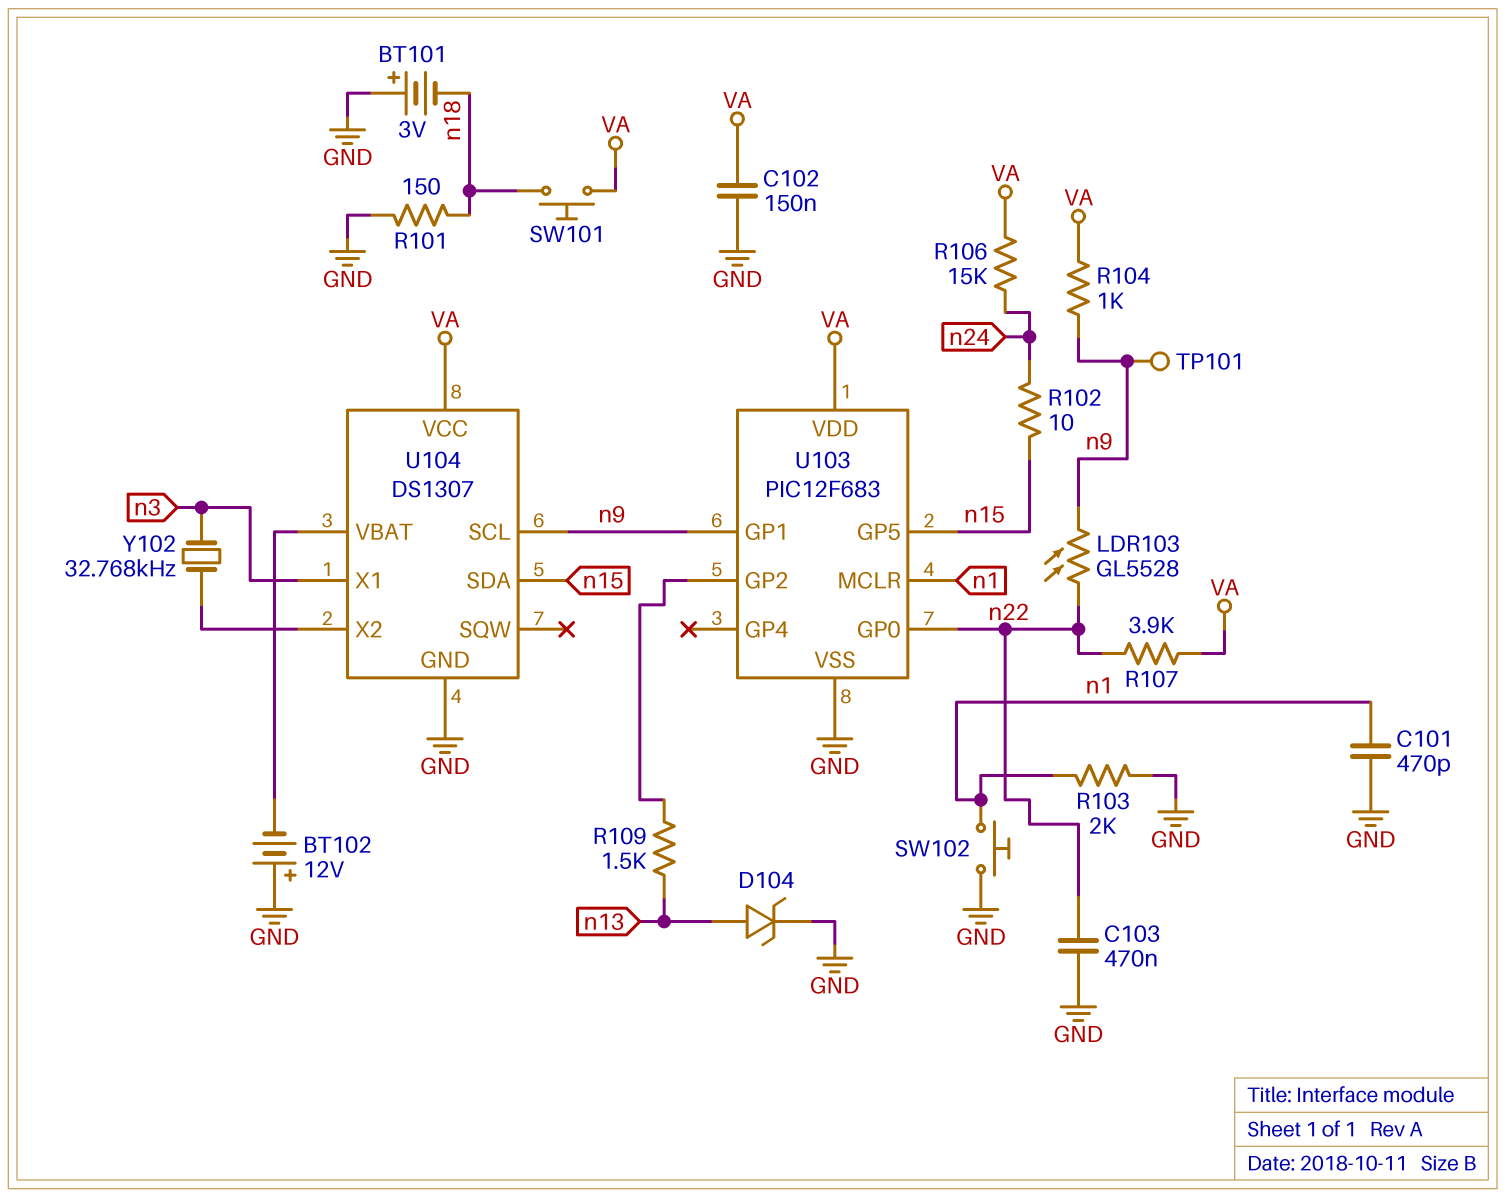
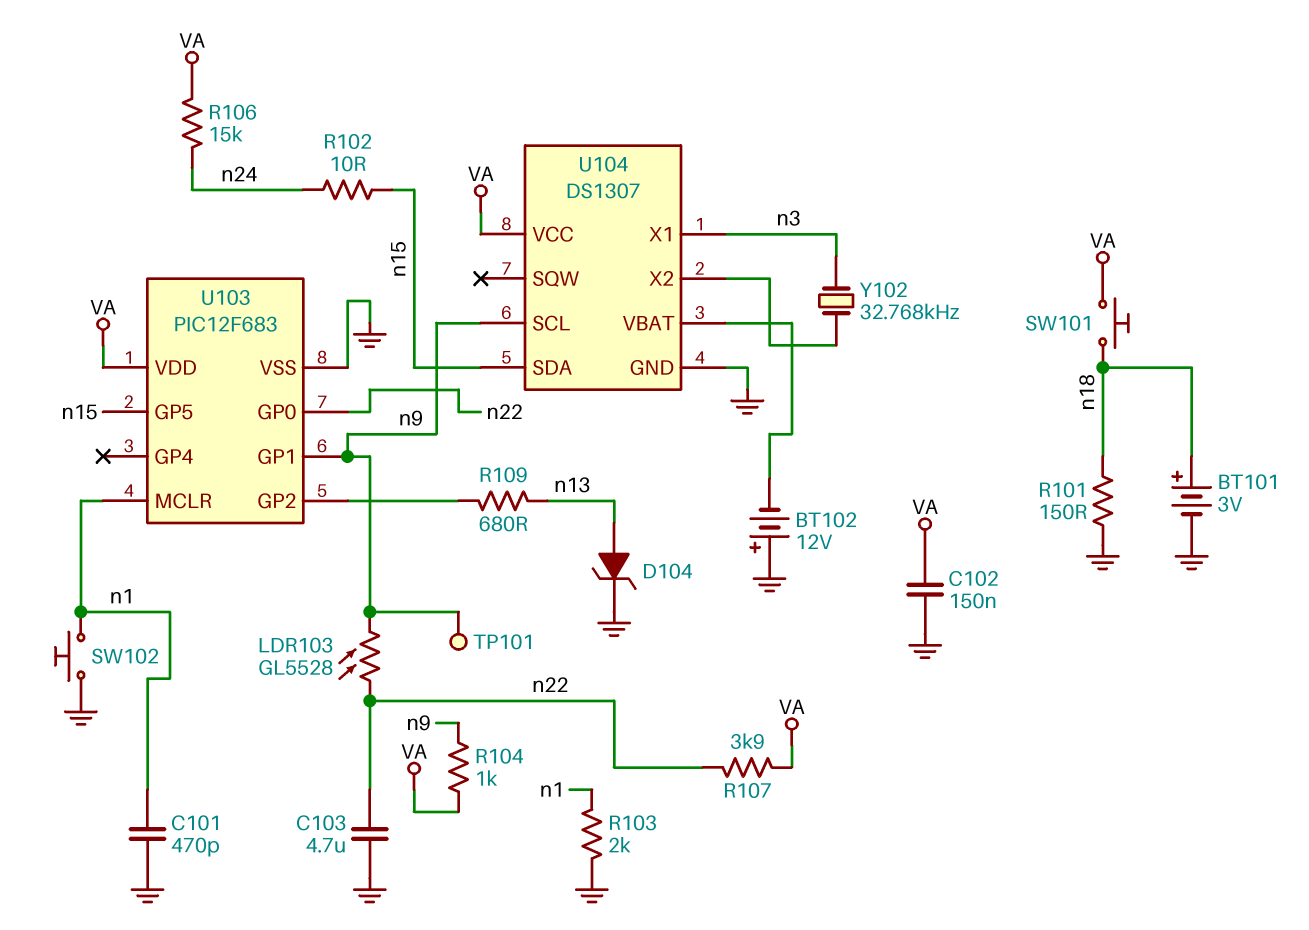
BT101: 3V (plus GND, minus n18) -> 3V (plus n18, minus GND)
C103: 470nF (GND, n22) -> 4.7uF (GND, n22)
R109: 1.5k (U103/GP2, n13) -> 680 (U103/GP2, n13)

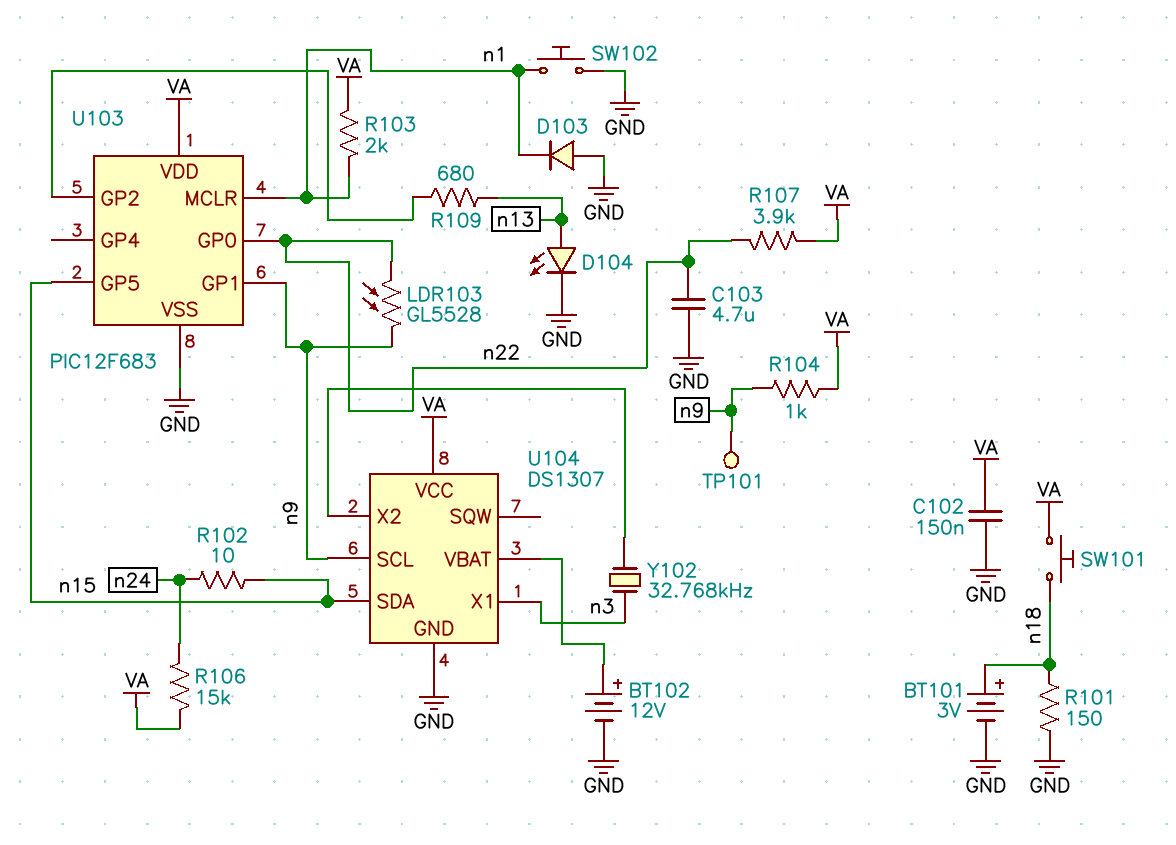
BT102: 12V (plus GND, minus U104/VBAT) -> 12V (plus U104/VBAT, minus GND)
C101: 470pF (GND, n1) -> none
D103: none -> diode (A GND, K n1)
D104: zener (A n13, K GND) -> LED (A n13, K GND)
R103: 2k (GND, n1) -> 2k (VA, n1)

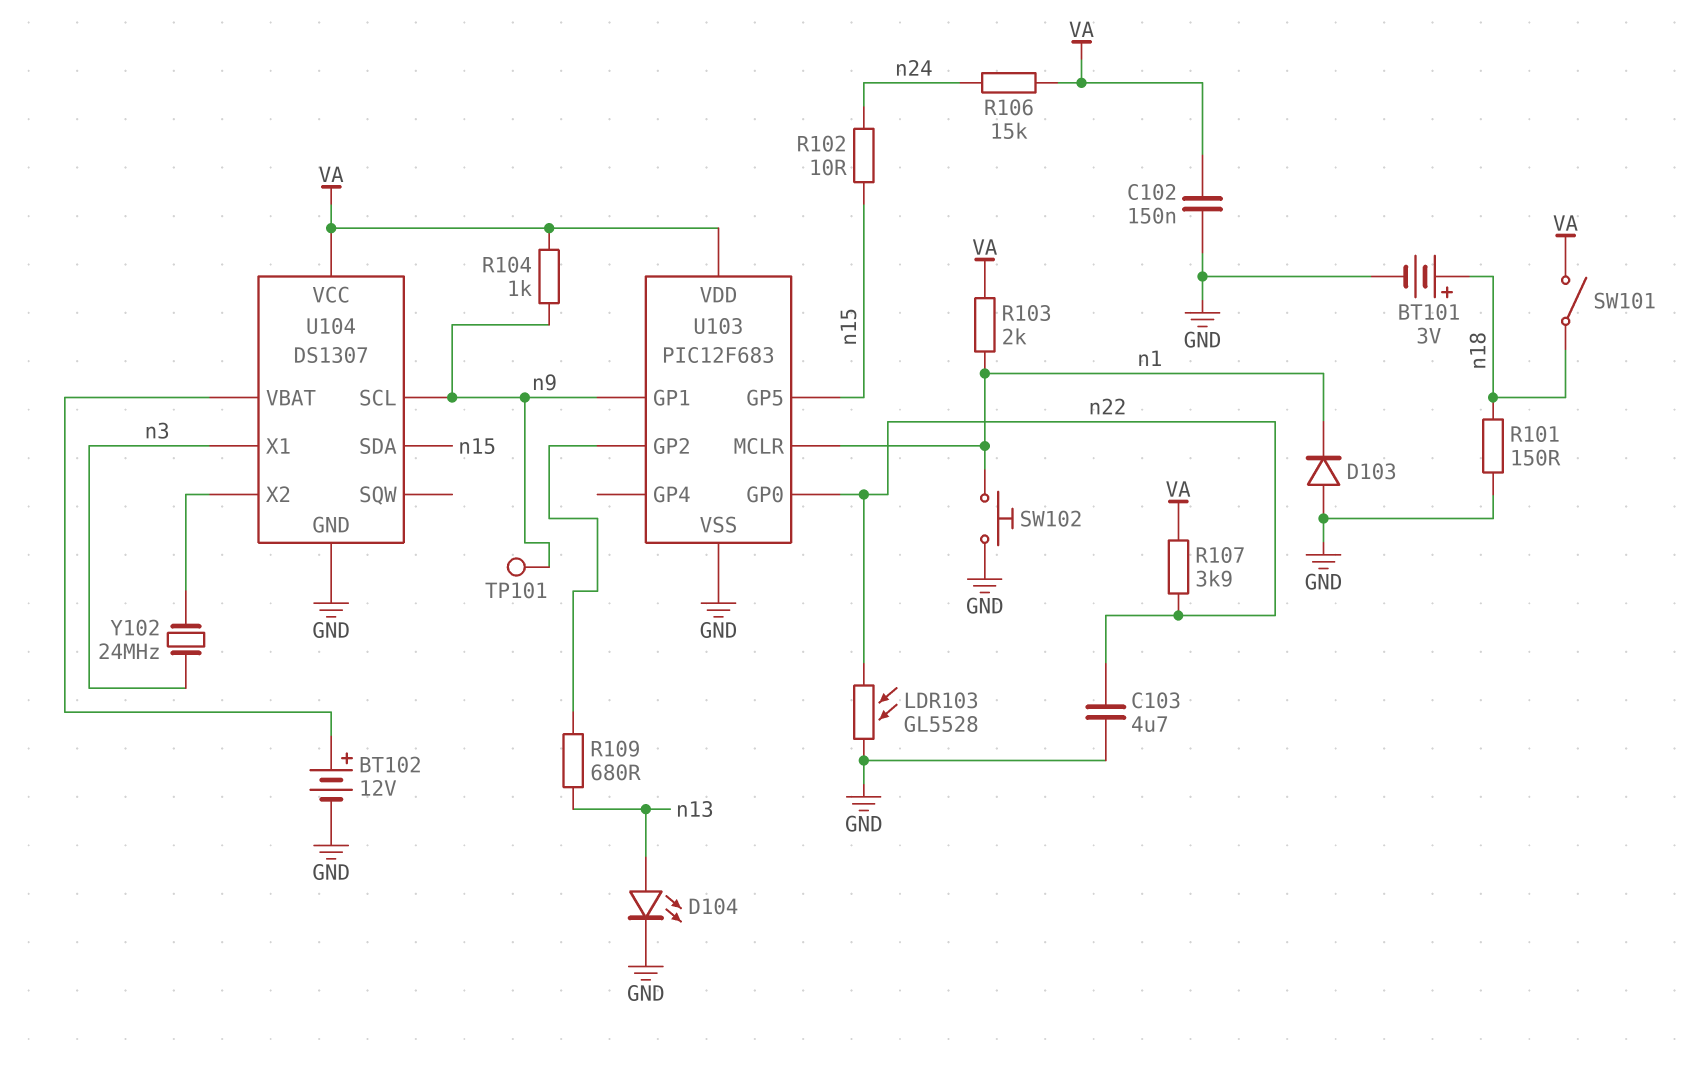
LDR103: GL5528 (n9, n22) -> GL5528 (GND, n22)
SW101: button (VA, n18) -> switch (VA, n18)
Y102: 32.768kHz (U104/X2, n3) -> 24MHz (U104/X2, n3)

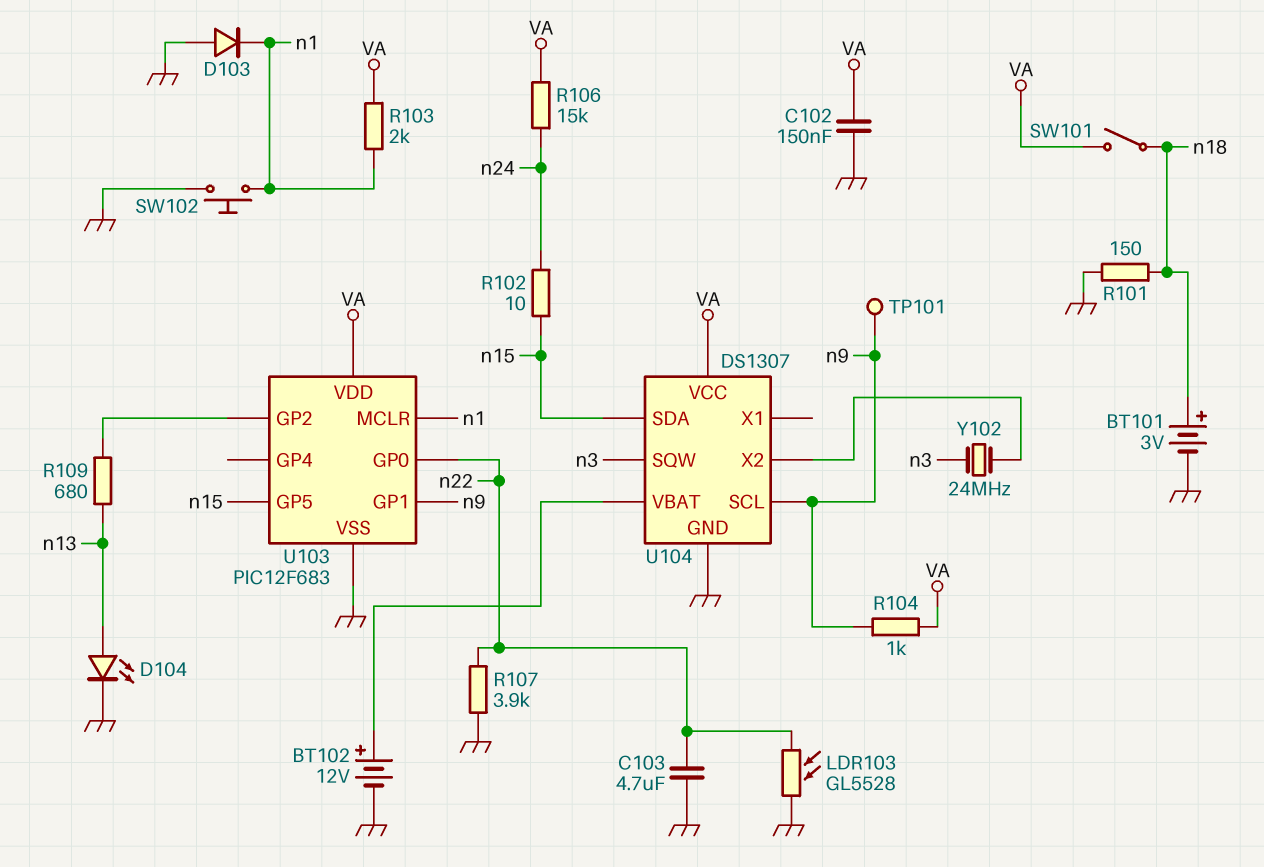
R107: 3.9k (VA, n22) -> 3.9k (GND, n22)
U104 pin SQW: none -> n3
U104 pin X1: n3 -> none

